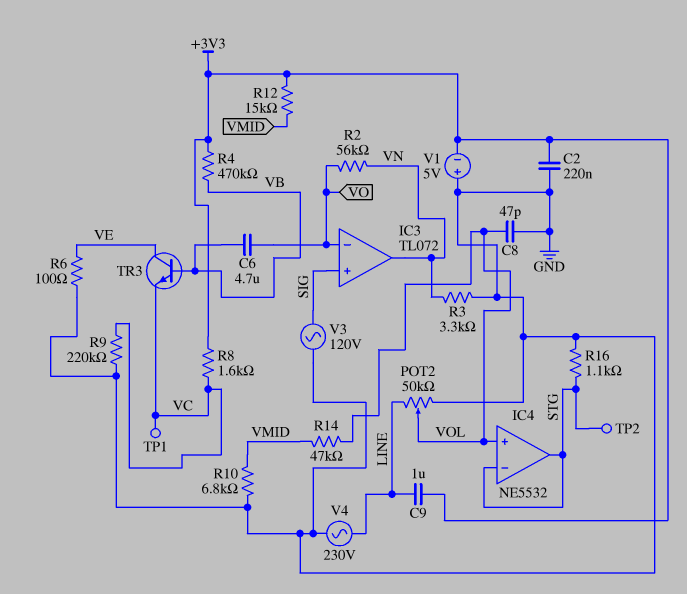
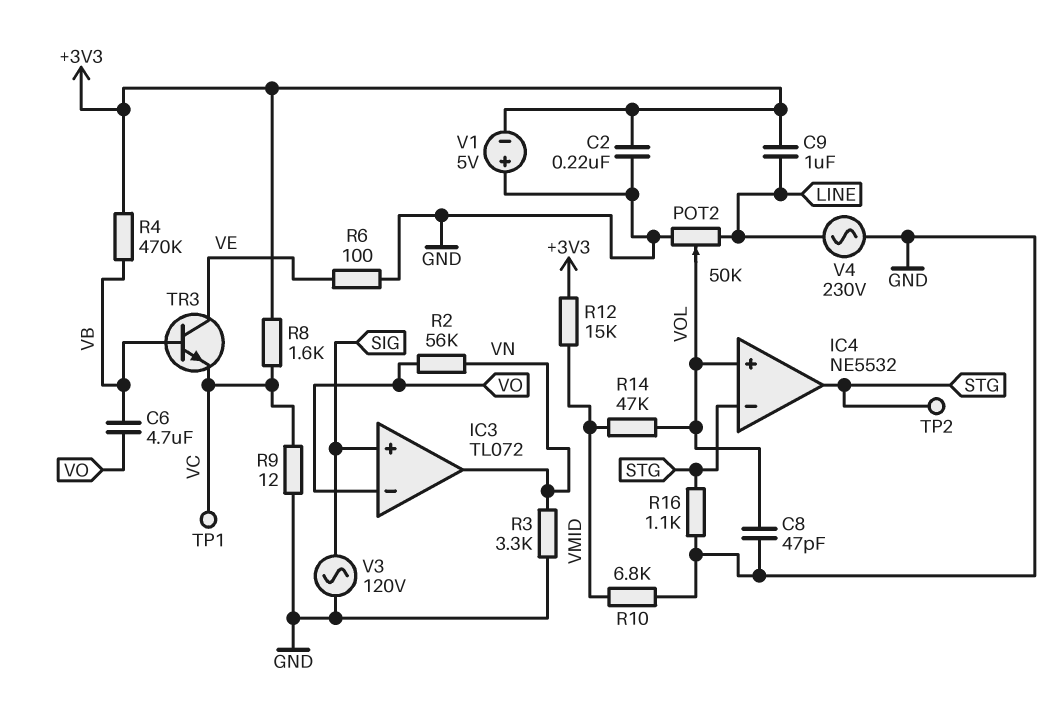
R9: 220k (GND, VC) -> 12 (GND, VC)

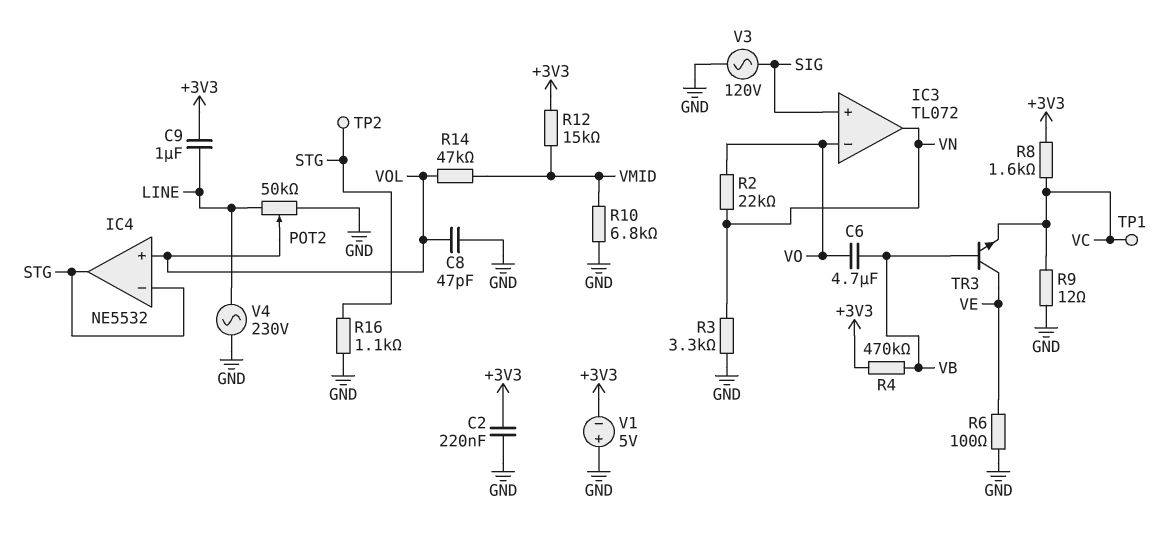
R2: 56k (VN, VO) -> 22k (VN, VO)

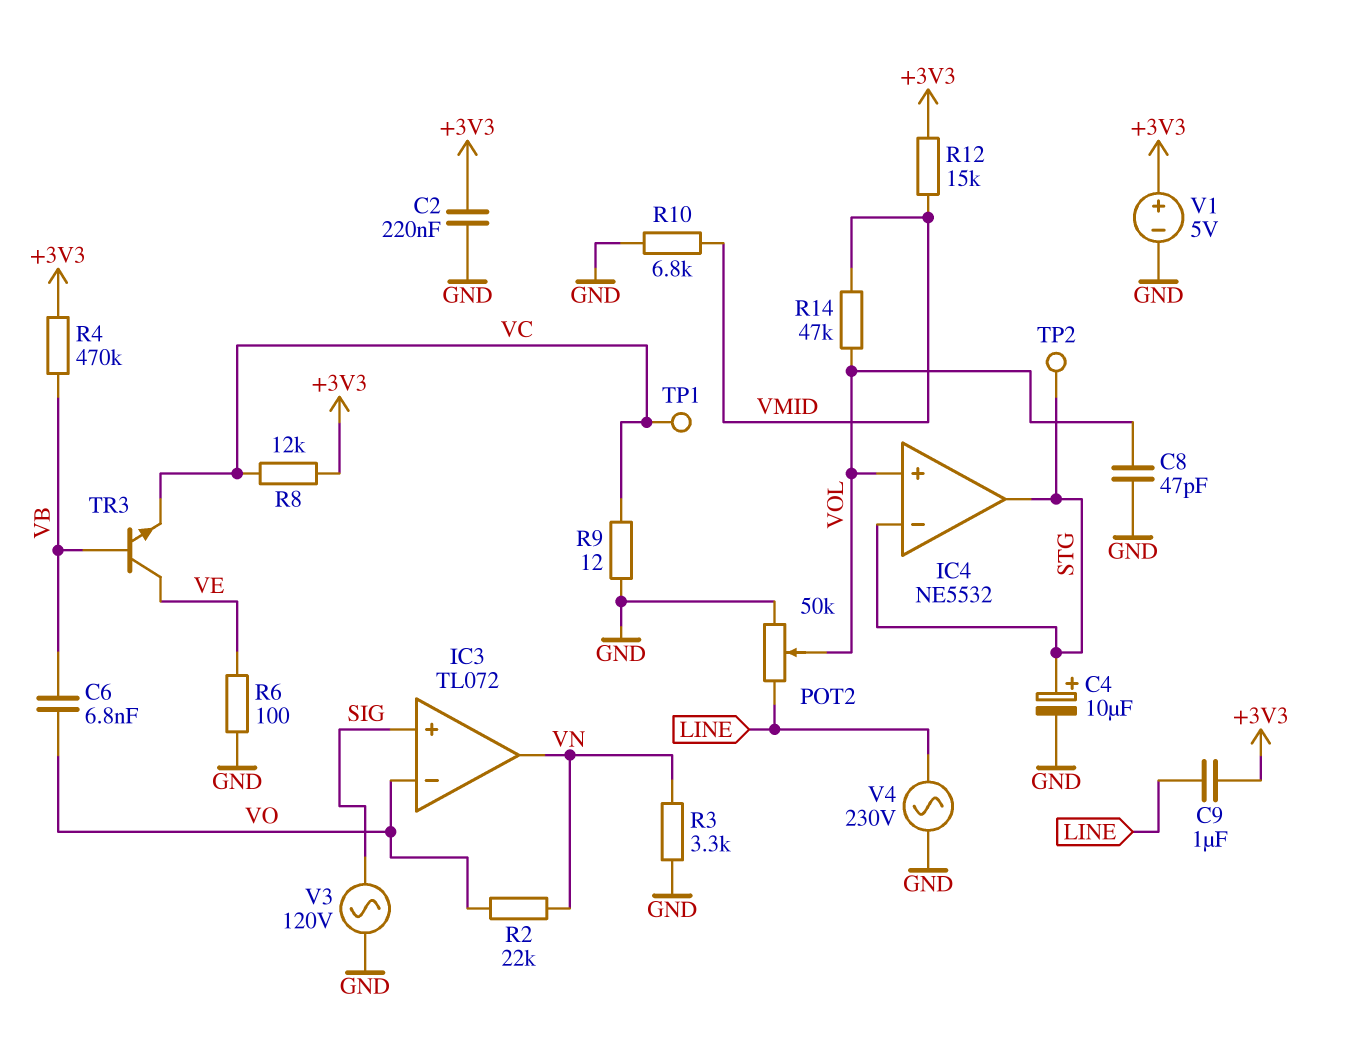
C4: none -> 10uF (plus STG, minus GND)
C6: 4.7uF (VB, VO) -> 6.8nF (VB, VO)
R8: 1.6k (+3V3, VC) -> 12k (+3V3, VC)
R16: 1.1k (GND, STG) -> none
V1: 5V (plus GND, minus +3V3) -> 5V (plus +3V3, minus GND)

